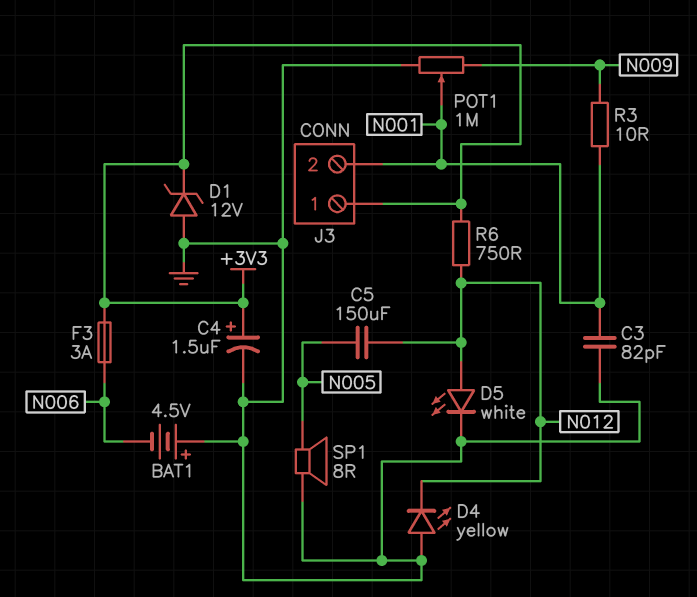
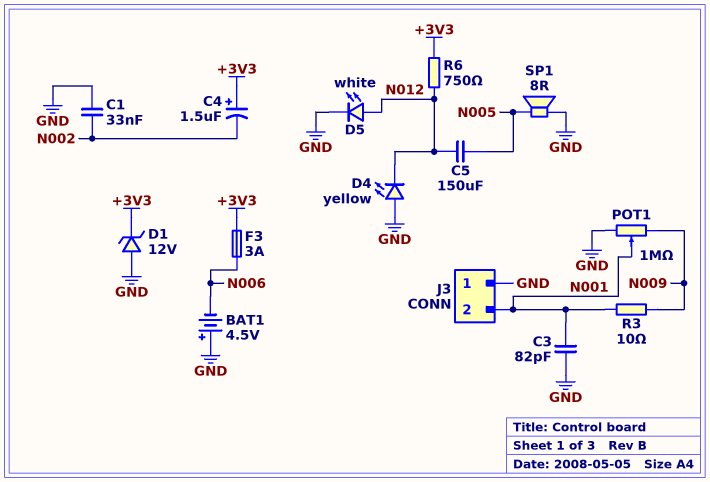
C1: none -> 33nF (GND, N002)
C4: 1.5uF (plus +3V3, minus GND) -> 1.5uF (plus +3V3, minus N002)
J3 pin 1: +3V3 -> GND

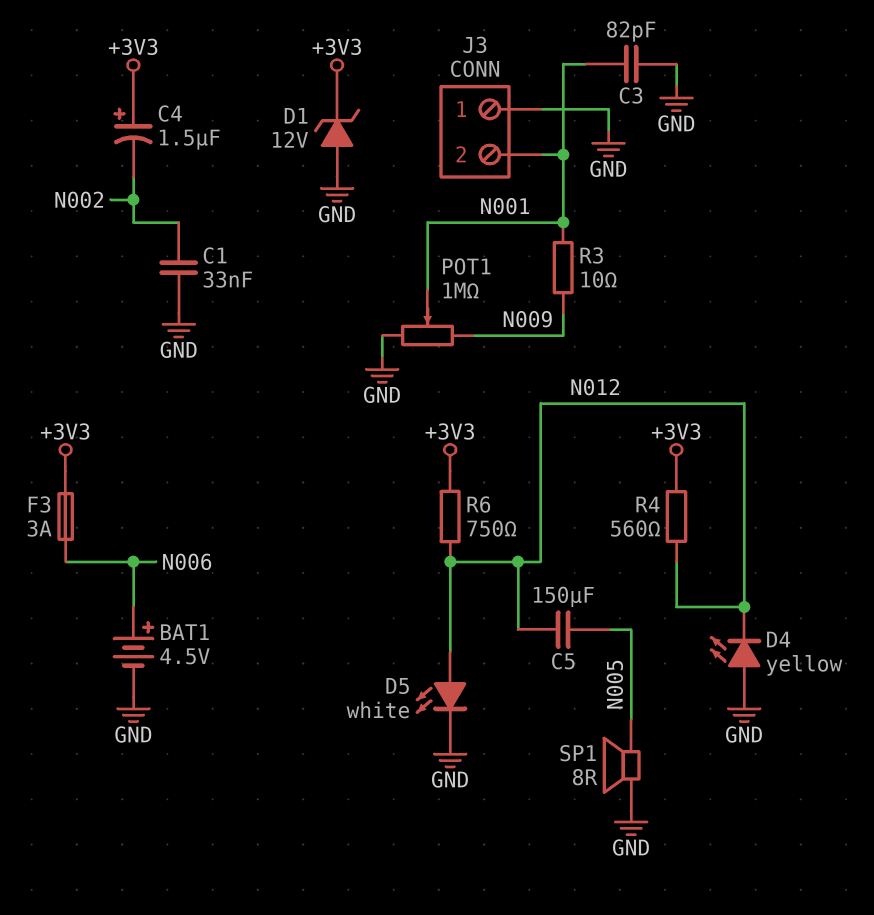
BAT1: 4.5V (plus GND, minus N006) -> 4.5V (plus N006, minus GND)
R4: none -> 560 (+3V3, N012)

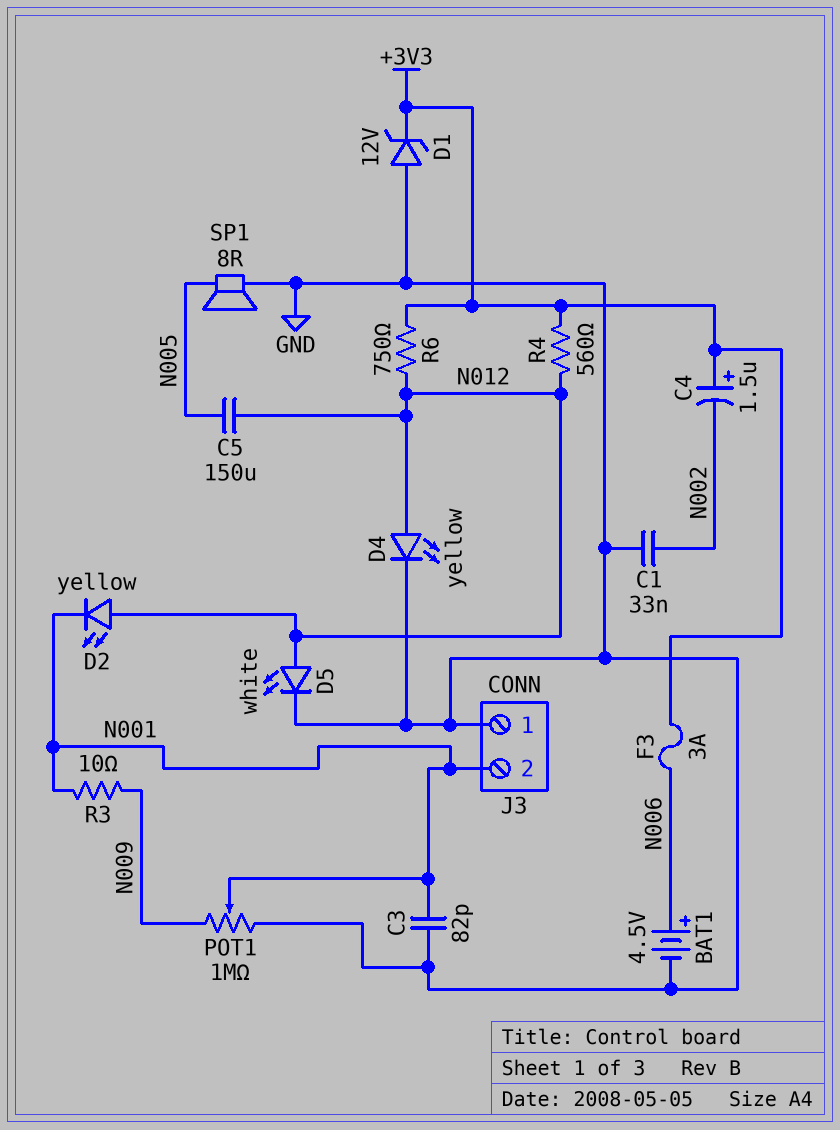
D2: none -> LED yellow (A N012, K N001)
D4: LED yellow (A GND, K N012) -> LED yellow (A N012, K GND)

